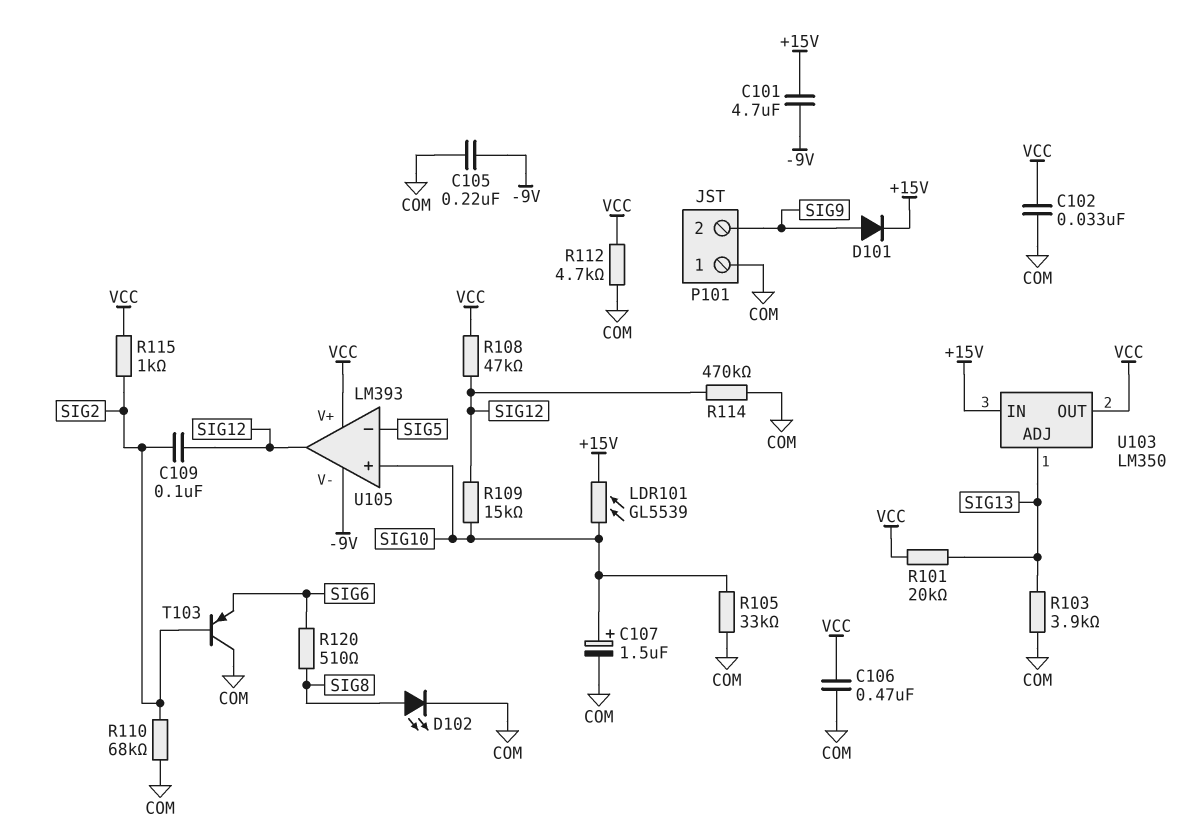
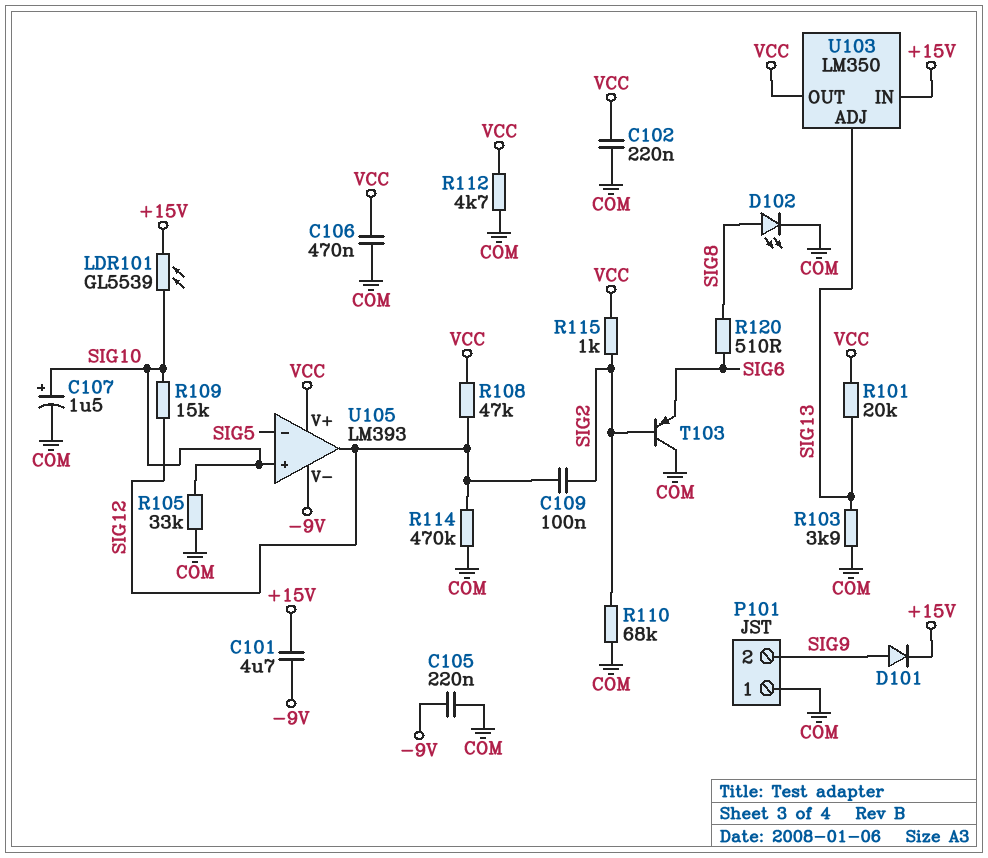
C102: 33nF (COM, VCC) -> 220nF (COM, VCC)

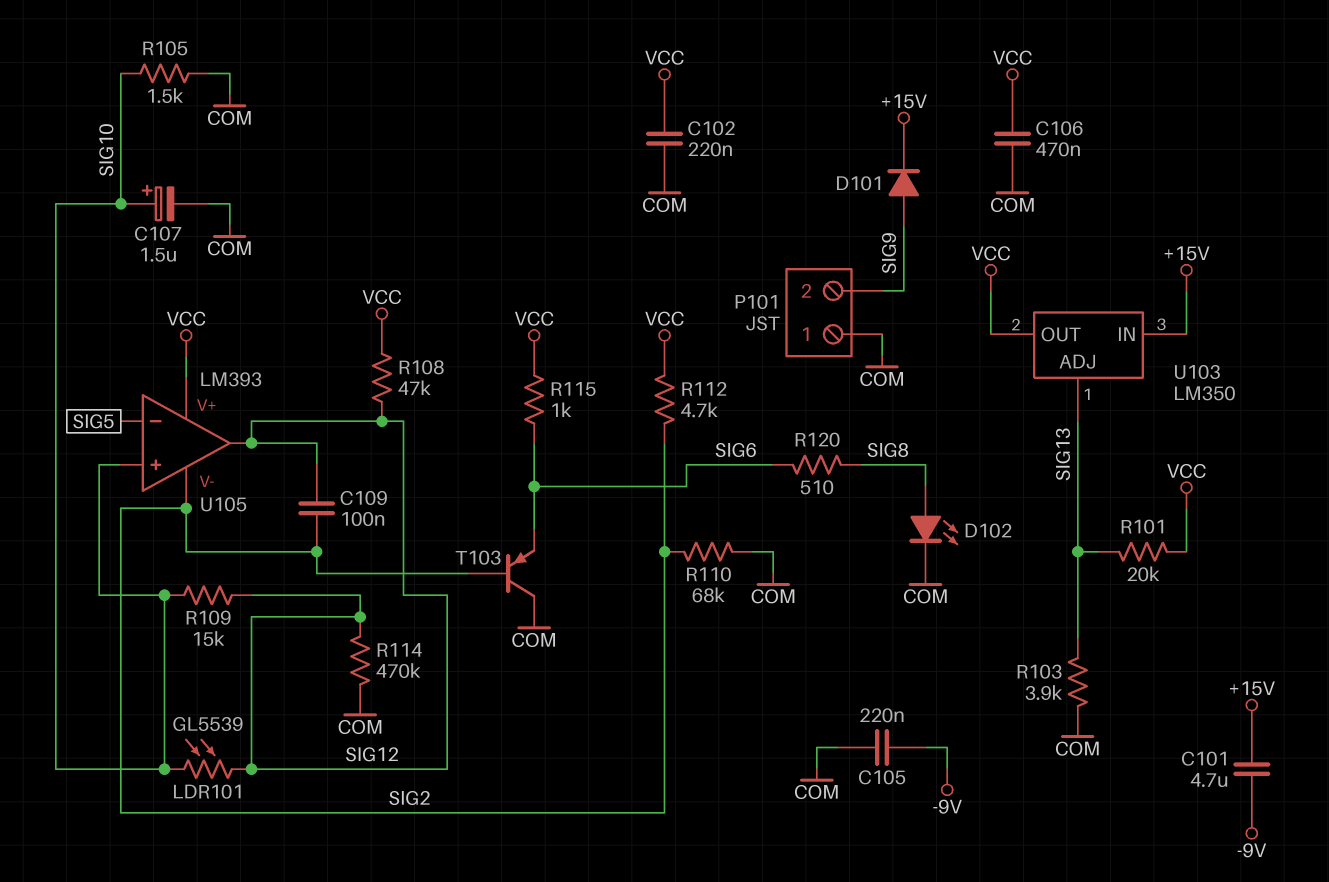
LDR101: GL5539 (+15V, SIG10) -> GL5539 (SIG10, SIG12)
R105: 33k (COM, SIG10) -> 1.5k (COM, SIG10)
R112: 4.7k (COM, VCC) -> 4.7k (SIG2, VCC)
R115: 1k (SIG2, VCC) -> 1k (SIG6, VCC)
U105 pin V-: -9V -> SIG2

